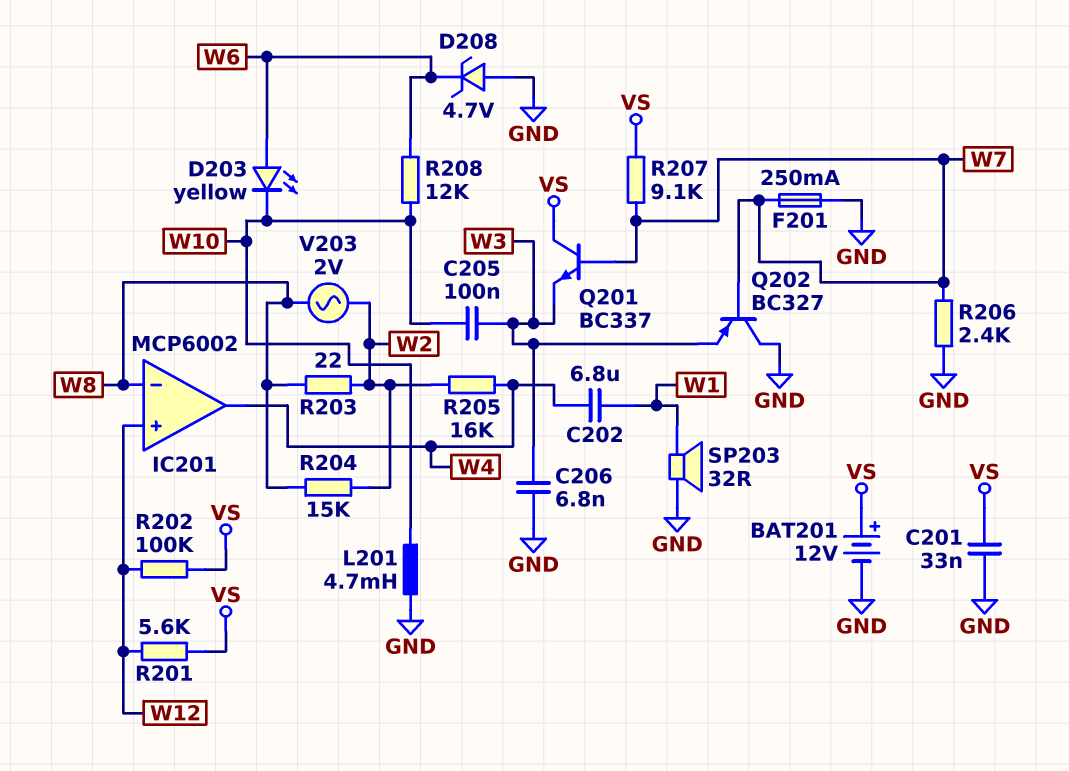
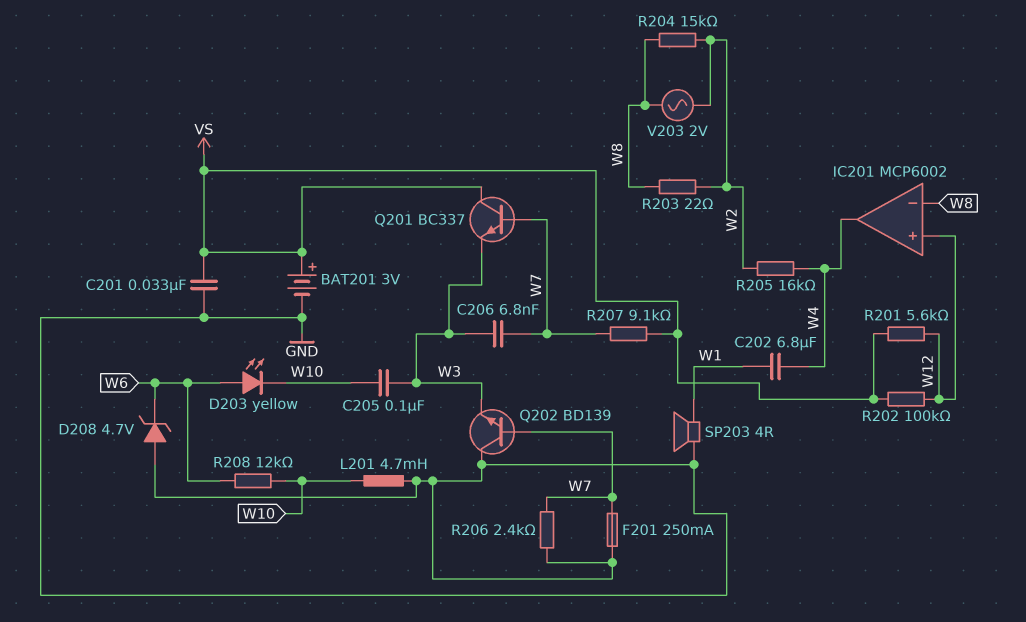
BAT201: 12V (plus VS, minus GND) -> 3V (plus VS, minus GND)
C206: 6.8nF (GND, W3) -> 6.8nF (W3, W7)
Q202: PNP BC327 (B W7, C GND, E W3) -> NPN BD139 (B W7, C GND, E W3)
SP203: speaker 32R (GND, W1) -> speaker 4R (GND, W1)

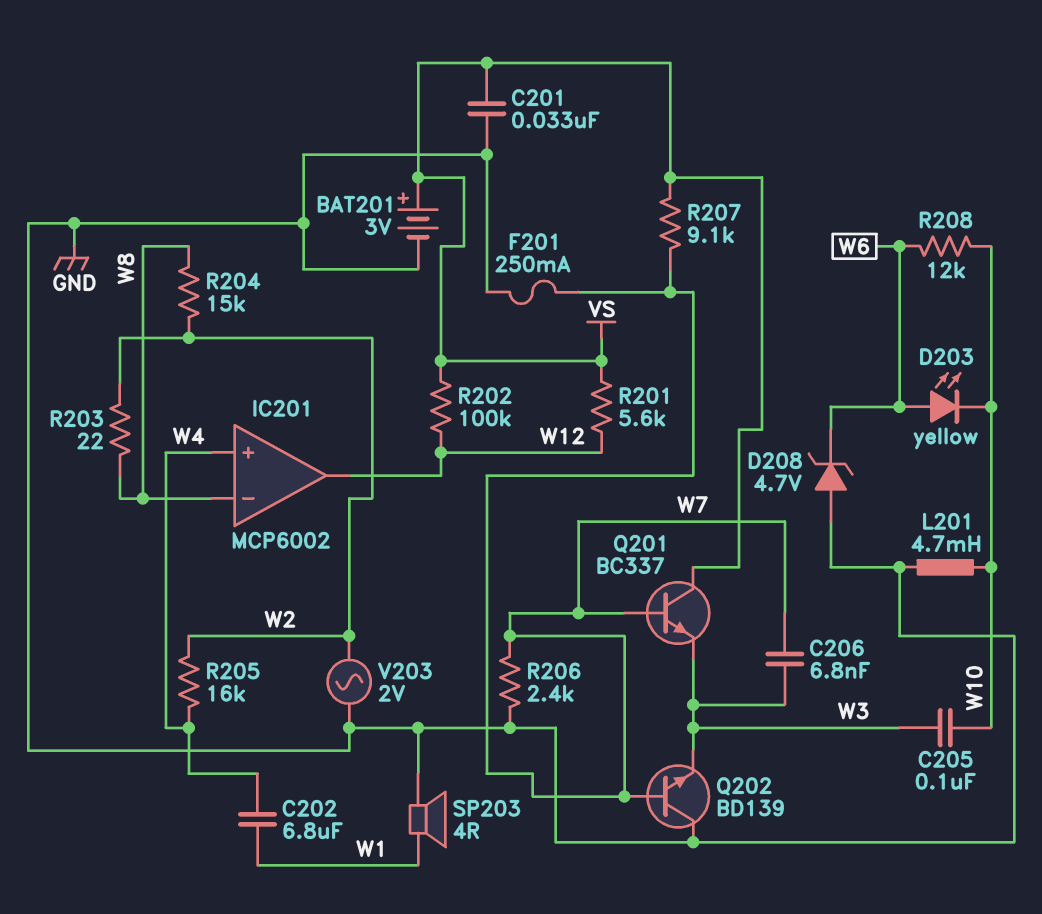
IC201 pin in+: W12 -> W4
IC201 pin out: W4 -> W12
V203: AC 2V (W2, W8) -> AC 2V (GND, W2)

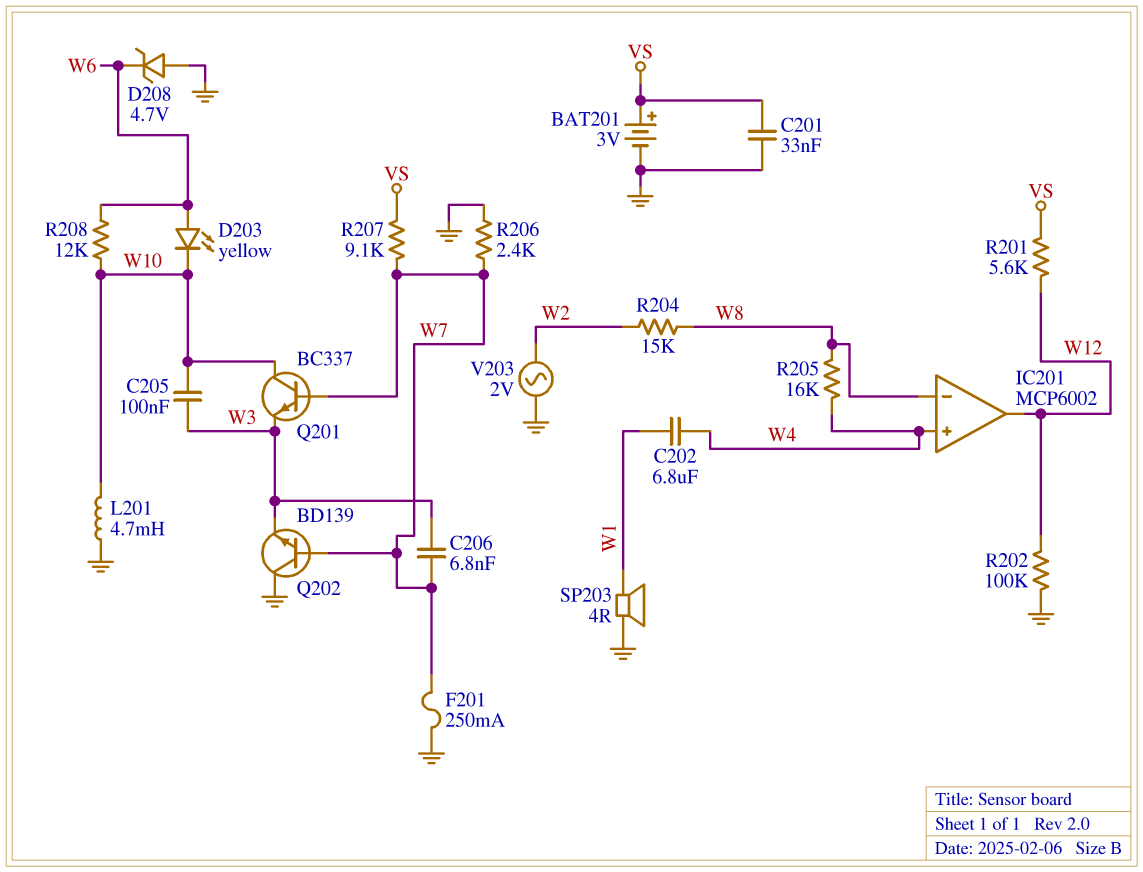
Q201: NPN BC337 (B W7, C VS, E W3) -> NPN BC337 (B W7, C W10, E W3)
R202: 100k (VS, W12) -> 100k (GND, W12)
R203: 22 (W2, W8) -> none
R205: 16k (W2, W4) -> 16k (W4, W8)

